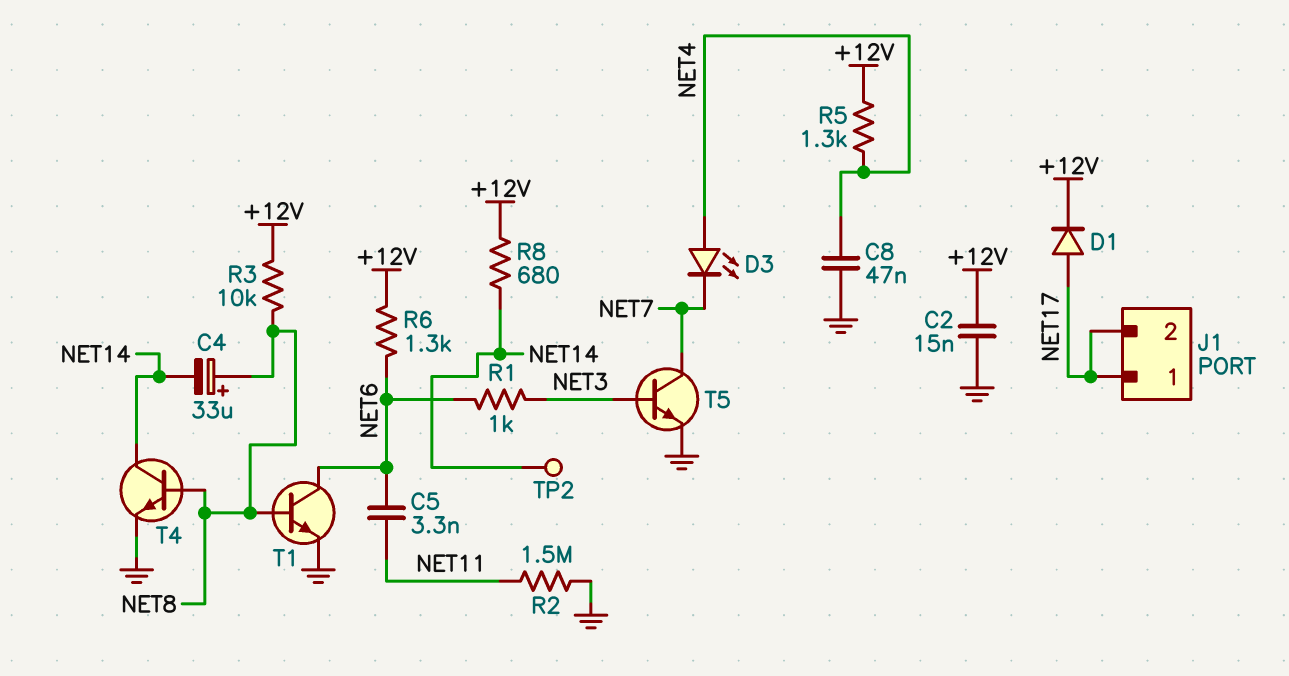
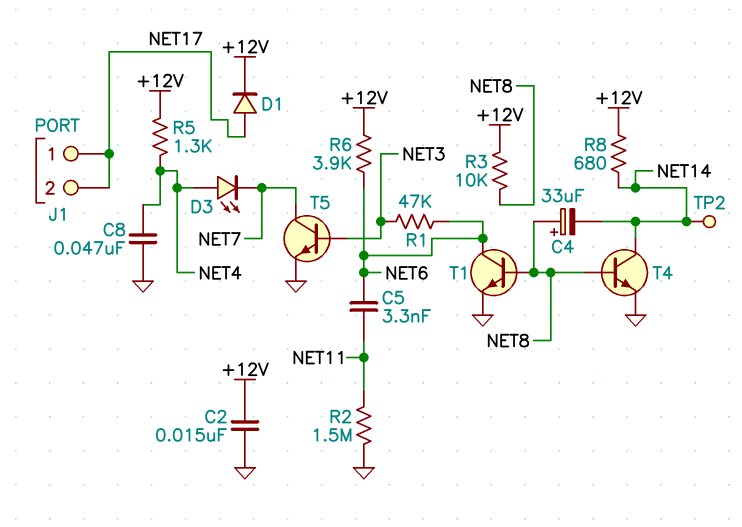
R1: 1k (NET3, NET6) -> 47k (NET3, NET6)
R6: 1.3k (+12V, NET6) -> 3.9k (+12V, NET6)

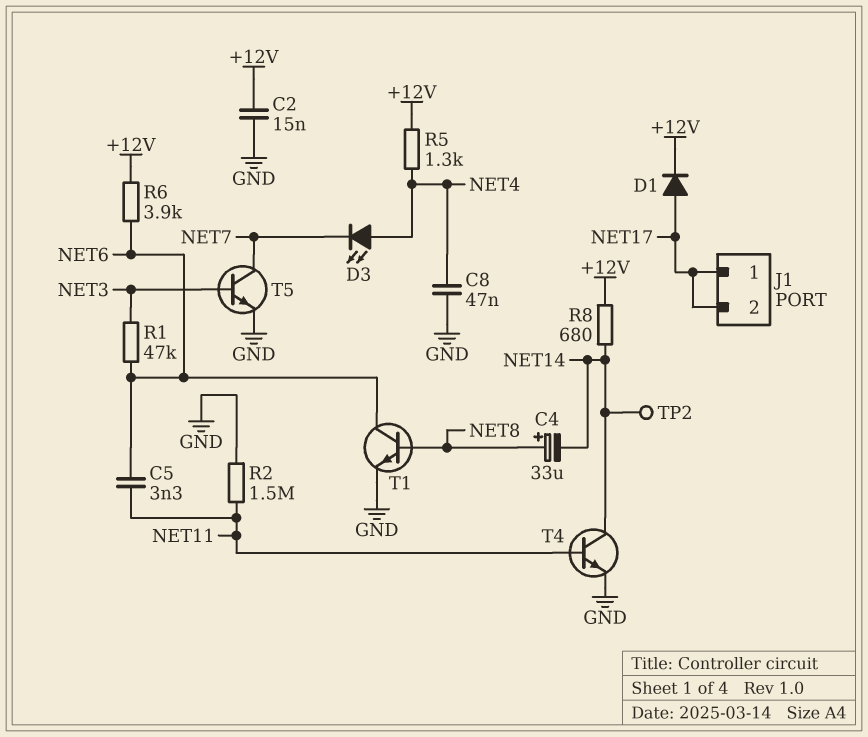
R3: 10k (+12V, NET8) -> none
T4: NPN (B NET8, C NET14, E GND) -> NPN (B NET11, C NET14, E GND)

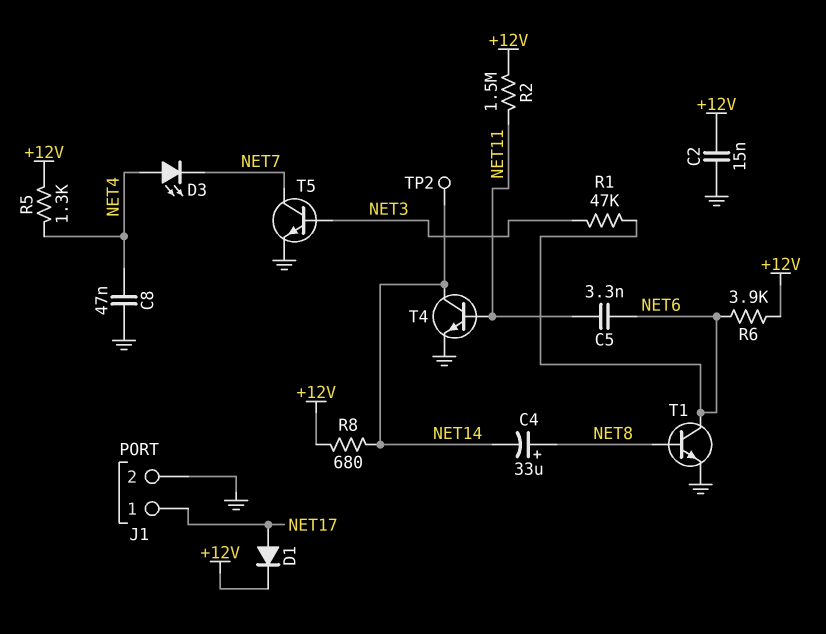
J1 pin 2: NET17 -> GND
R2: 1.5M (GND, NET11) -> 1.5M (+12V, NET11)

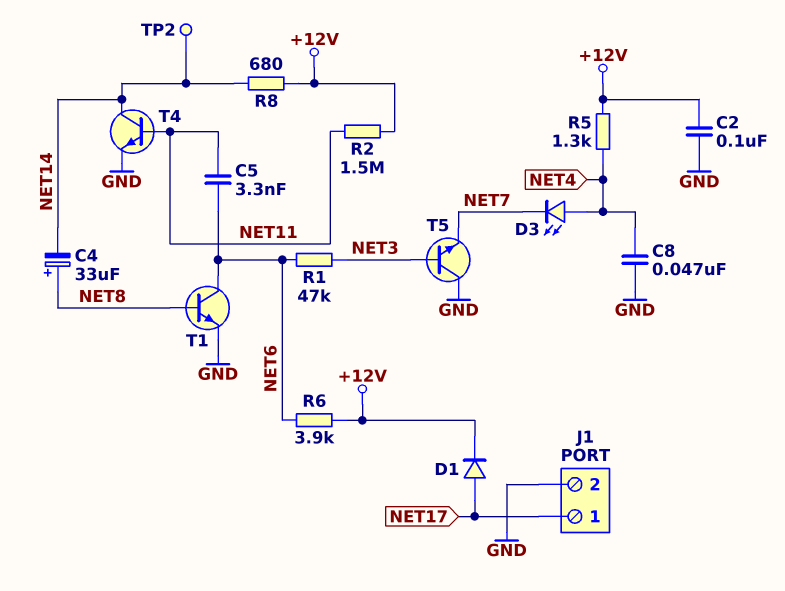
C2: 15nF (+12V, GND) -> 100nF (+12V, GND)
T5: NPN (B NET3, C NET7, E GND) -> NPN (B NET3, C GND, E NET7)

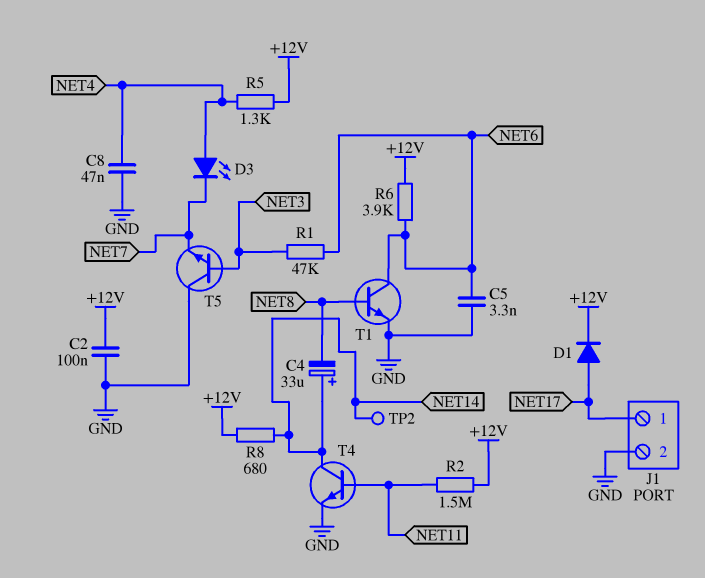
C4: 33uF (plus NET8, minus NET14) -> 33uF (plus NET14, minus NET8)
C5: 3.3nF (NET6, NET11) -> 3.3nF (GND, NET6)

